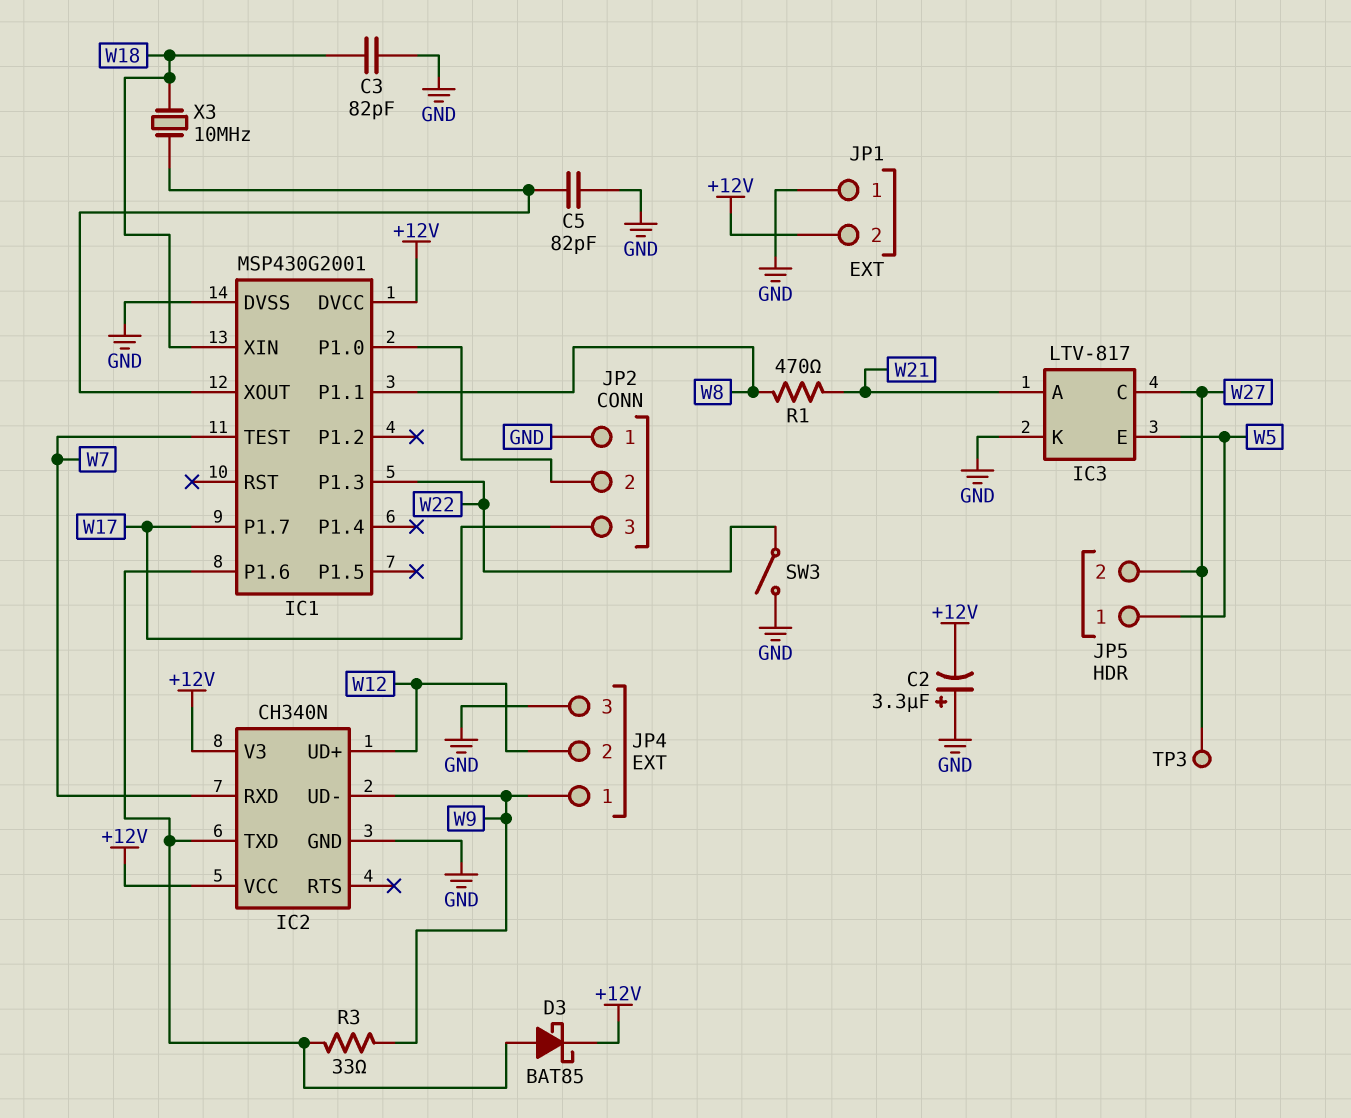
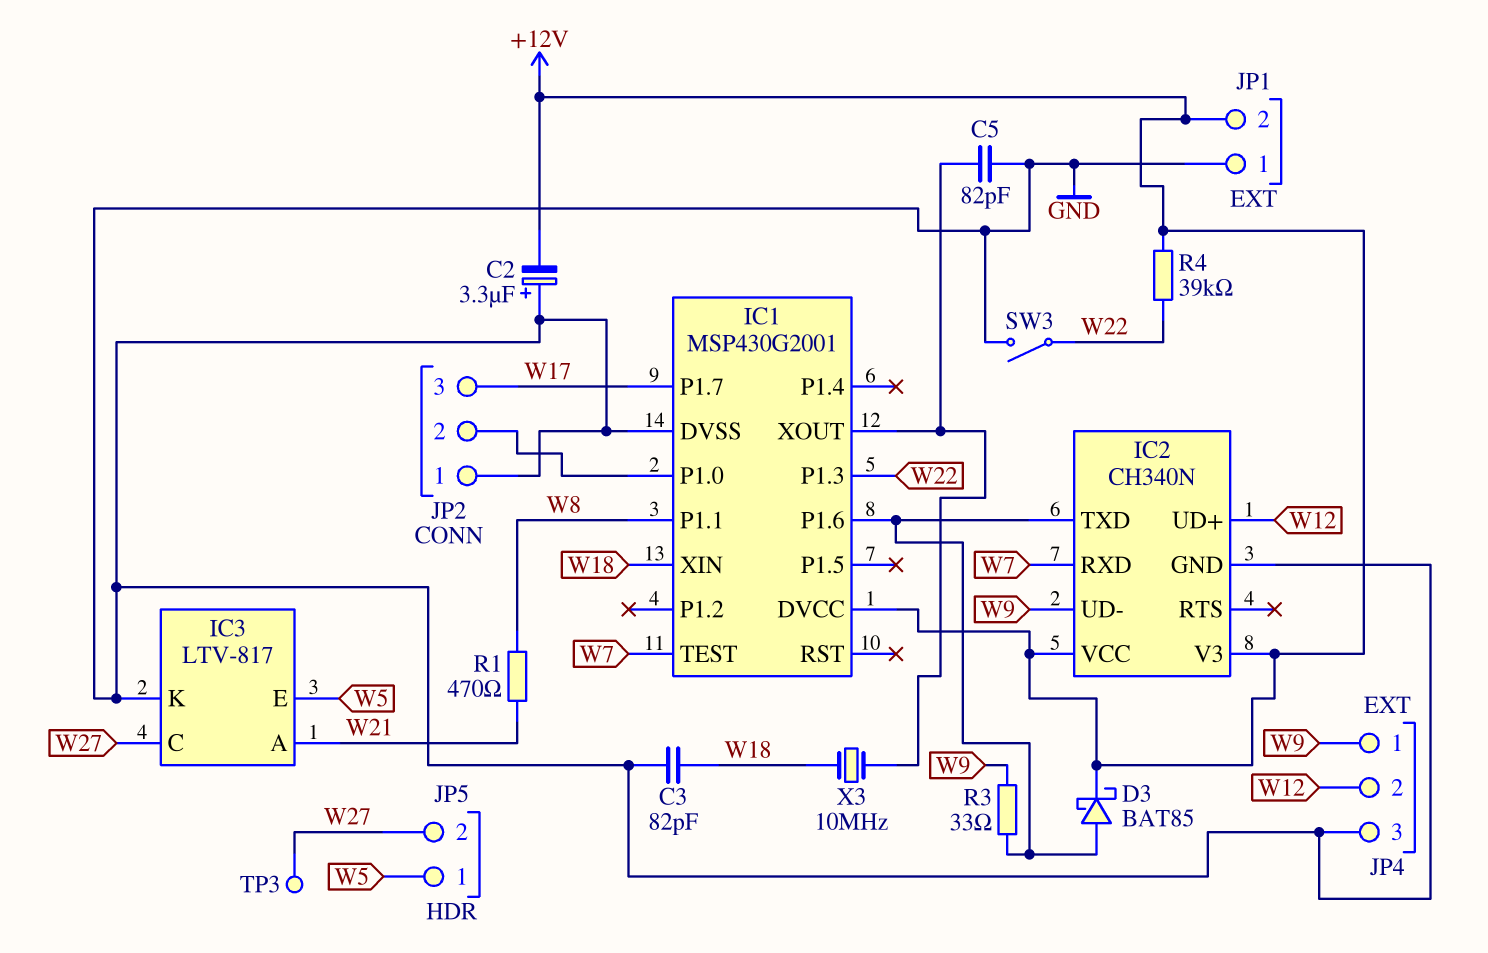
R4: none -> 39k (+12V, W22)

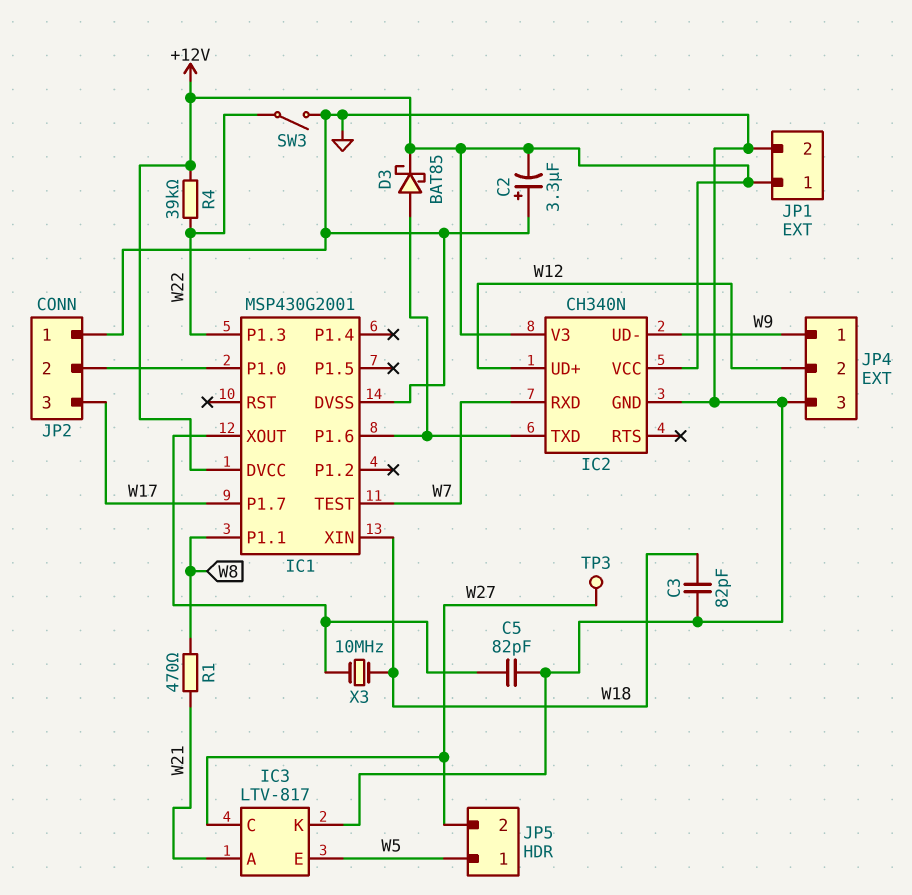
JP1 pin 1: GND -> +12V
JP1 pin 2: +12V -> GND
R3: 33 (IC1/P1.6, W9) -> none

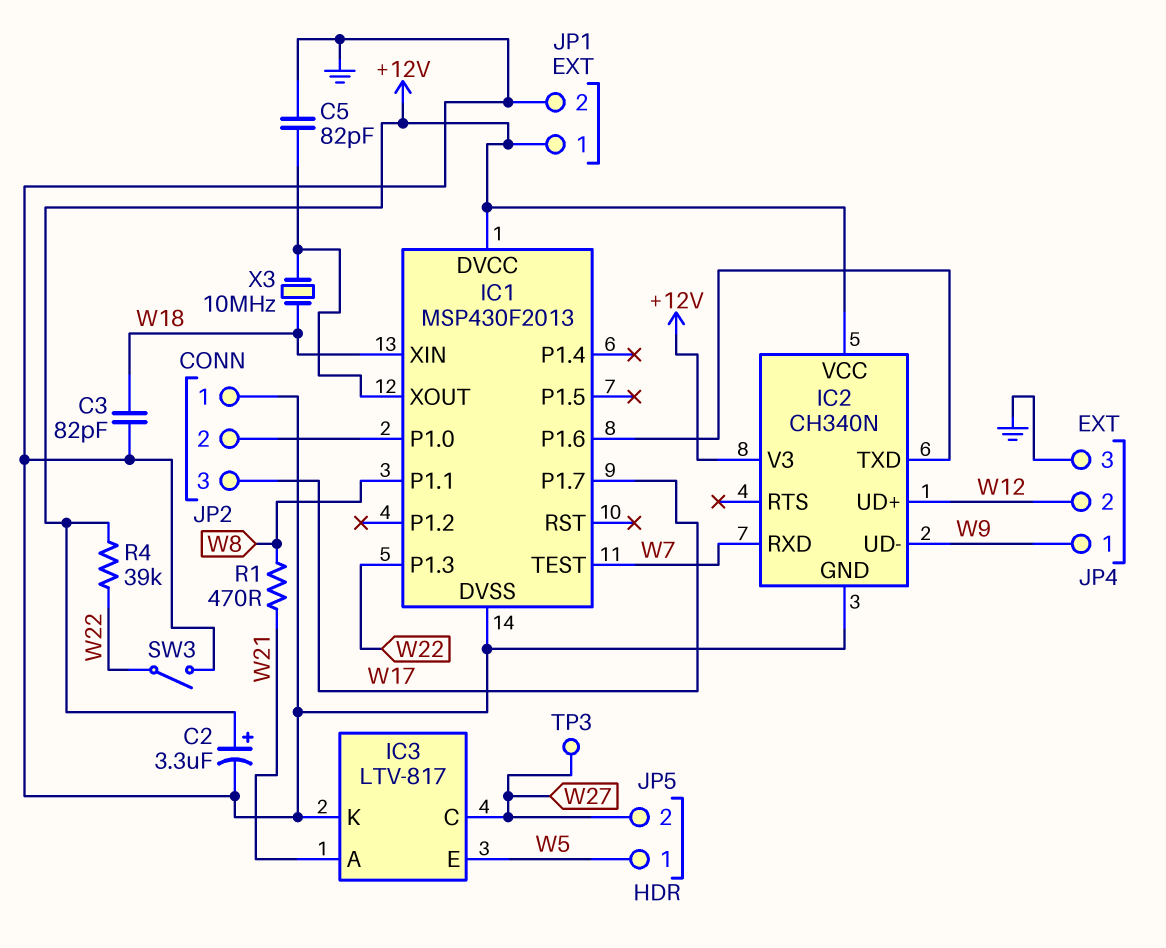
C2: 3.3uF (plus GND, minus +12V) -> 3.3uF (plus +12V, minus GND)
D3: schottky BAT85 (A IC1/P1.6, K +12V) -> none
IC1: MSP430G2001 -> MSP430F2013

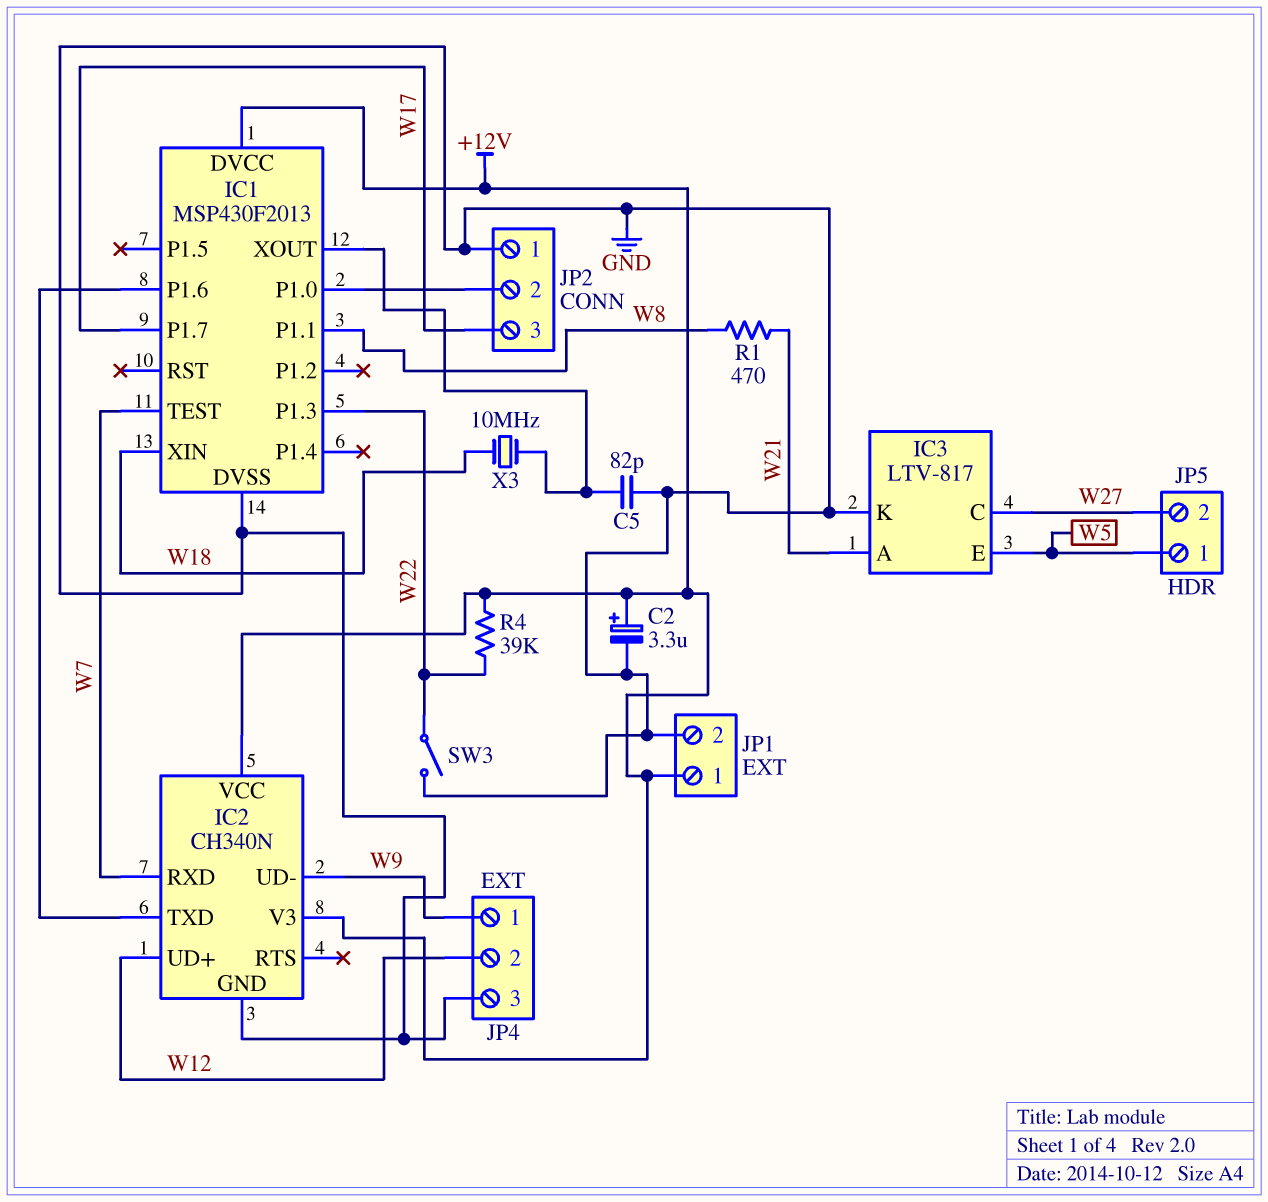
C3: 82pF (GND, W18) -> none
TP3: test point (W27) -> none

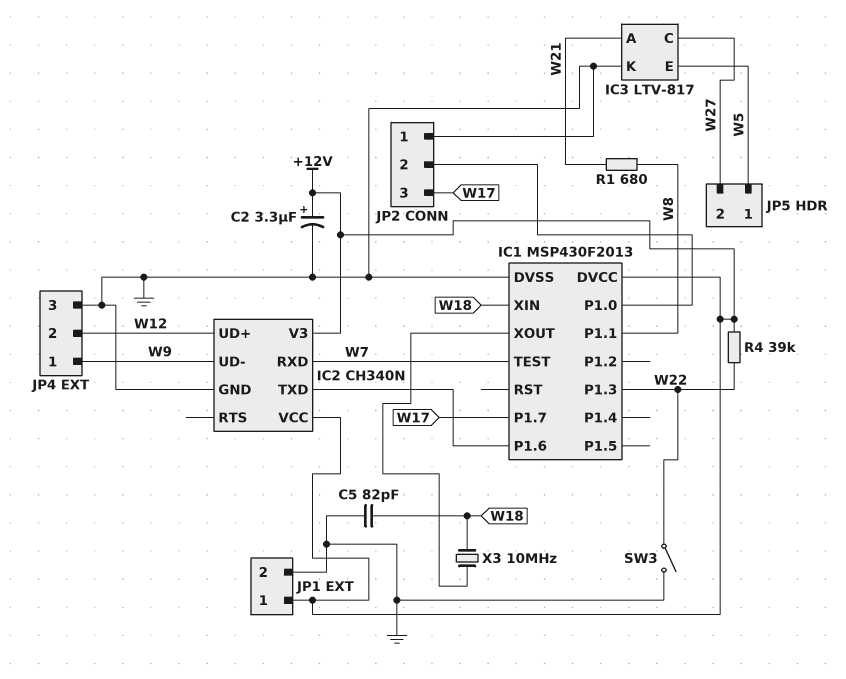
C5: 82pF (GND, IC1/XOUT) -> 82pF (GND, W18)
R1: 470 (W8, W21) -> 680 (W8, W21)

